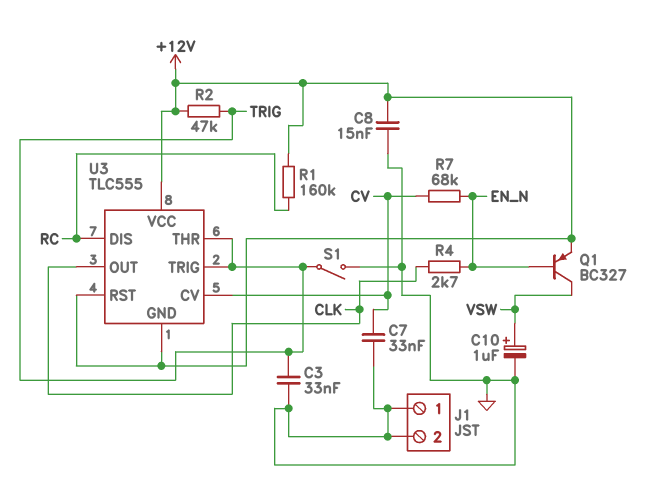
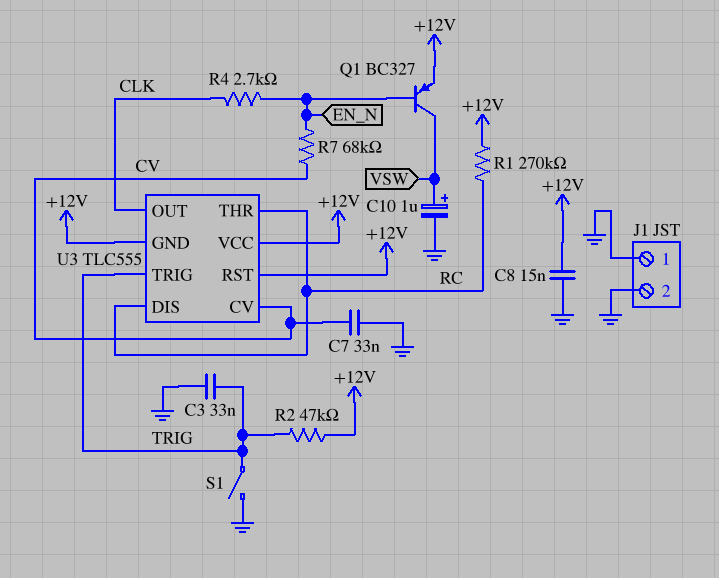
R1: 160k (+12V, RC) -> 270k (+12V, RC)
U3 pin THR: TRIG -> RC

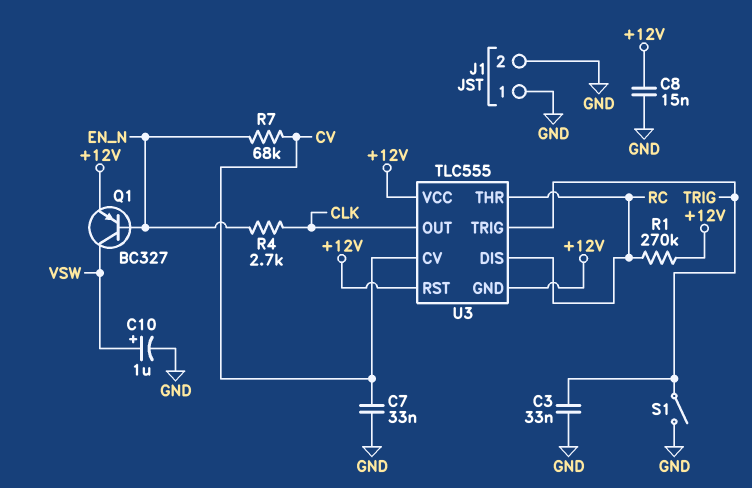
R2: 47k (+12V, TRIG) -> none

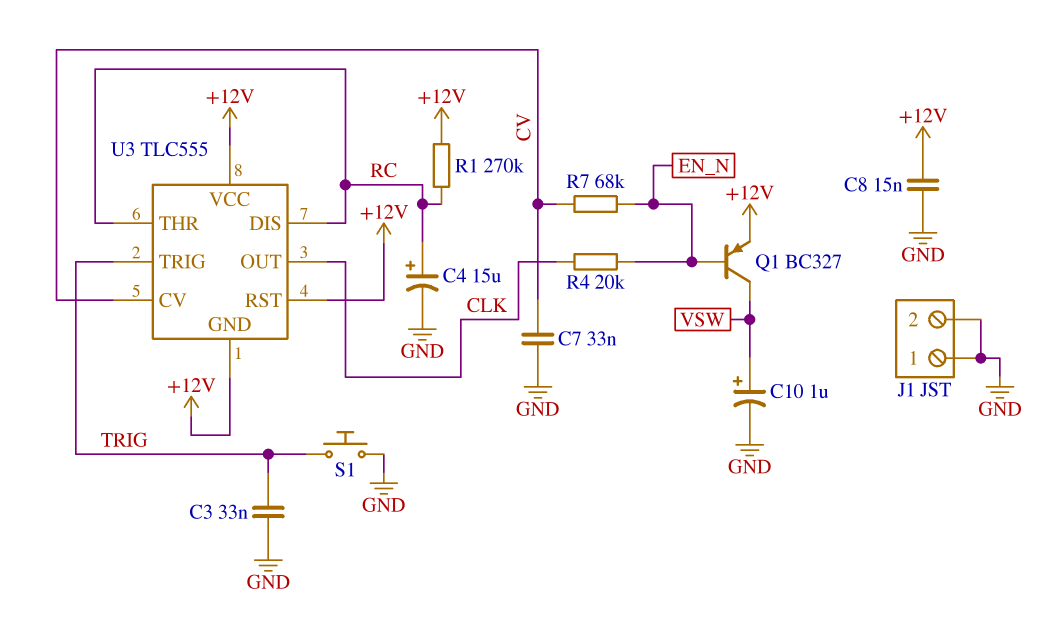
C4: none -> 15uF (plus RC, minus GND)
R4: 2.7k (CLK, EN_N) -> 20k (CLK, EN_N)
S1: switch (GND, TRIG) -> button (GND, TRIG)

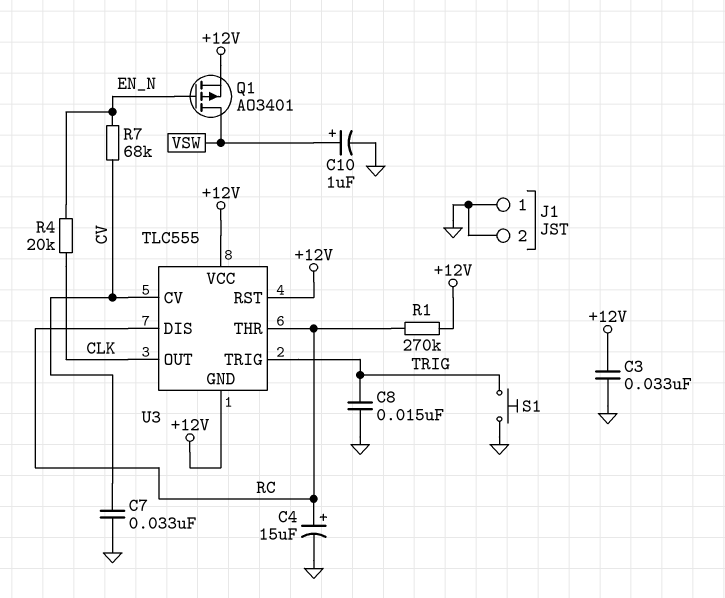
C3: 33nF (GND, TRIG) -> 33nF (+12V, GND)
C8: 15nF (+12V, GND) -> 15nF (GND, TRIG)
Q1: PNP BC327 (B EN_N, C VSW, E +12V) -> PMOS AO3401 (G EN_N, D VSW, S +12V)

